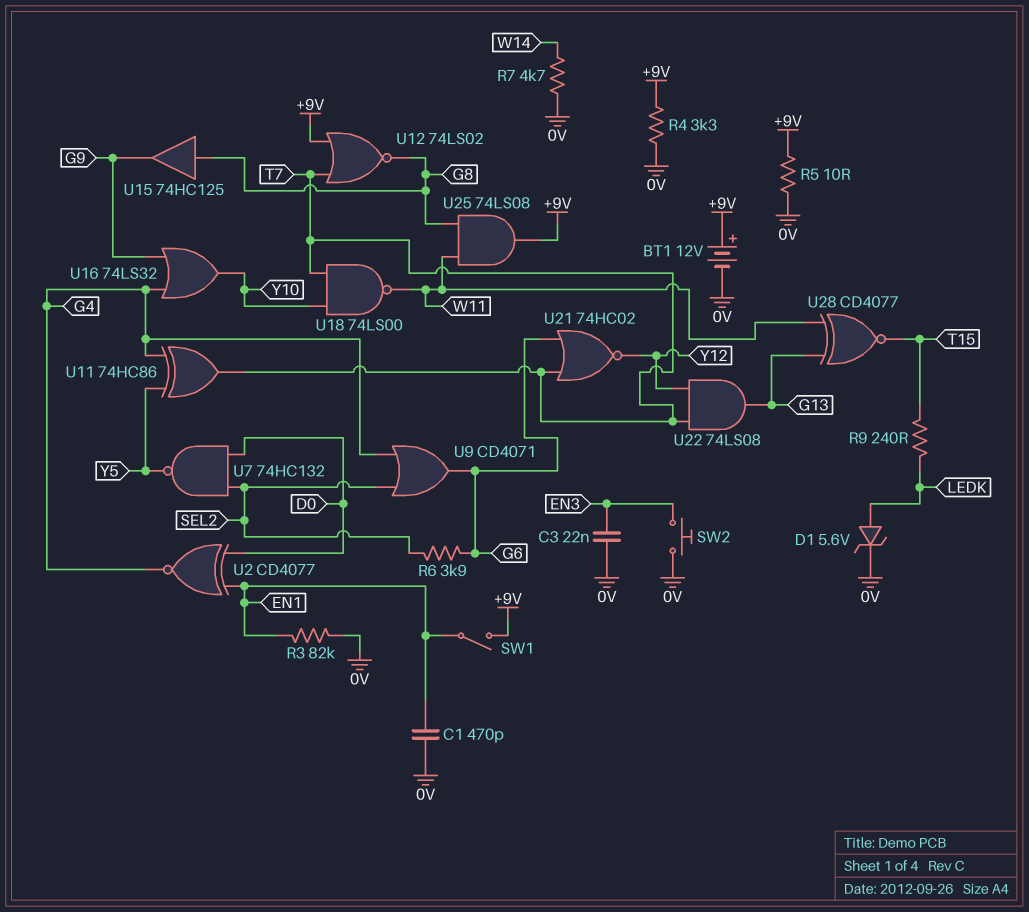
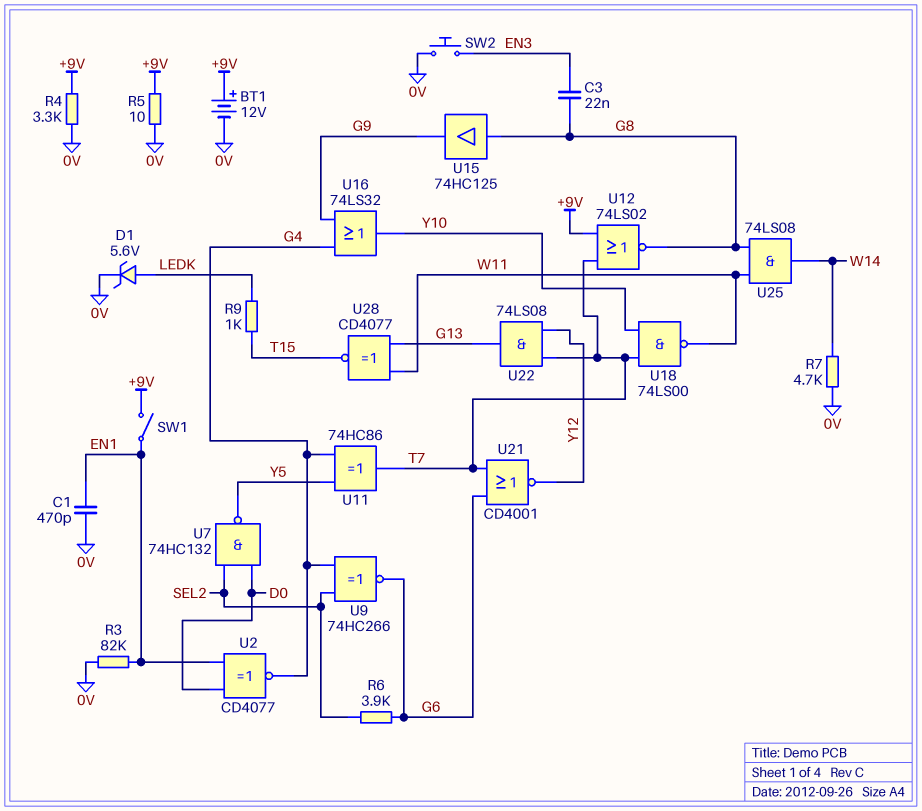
C3: 22nF (0V, EN3) -> 22nF (EN3, G8)
R9: 240 (LEDK, T15) -> 1k (LEDK, T15)
U9: OR CD4071 (in G4, in SEL2, out G6) -> XNOR 74HC266 (in G4, in SEL2, out G6)
U21: NOR 74HC02 (in G6, in T7, out Y12) -> NOR CD4001 (in G6, in T7, out Y12)
U25: AND 74LS08 (in G8, in W11, out +9V) -> AND 74LS08 (in G8, in W11, out W14)

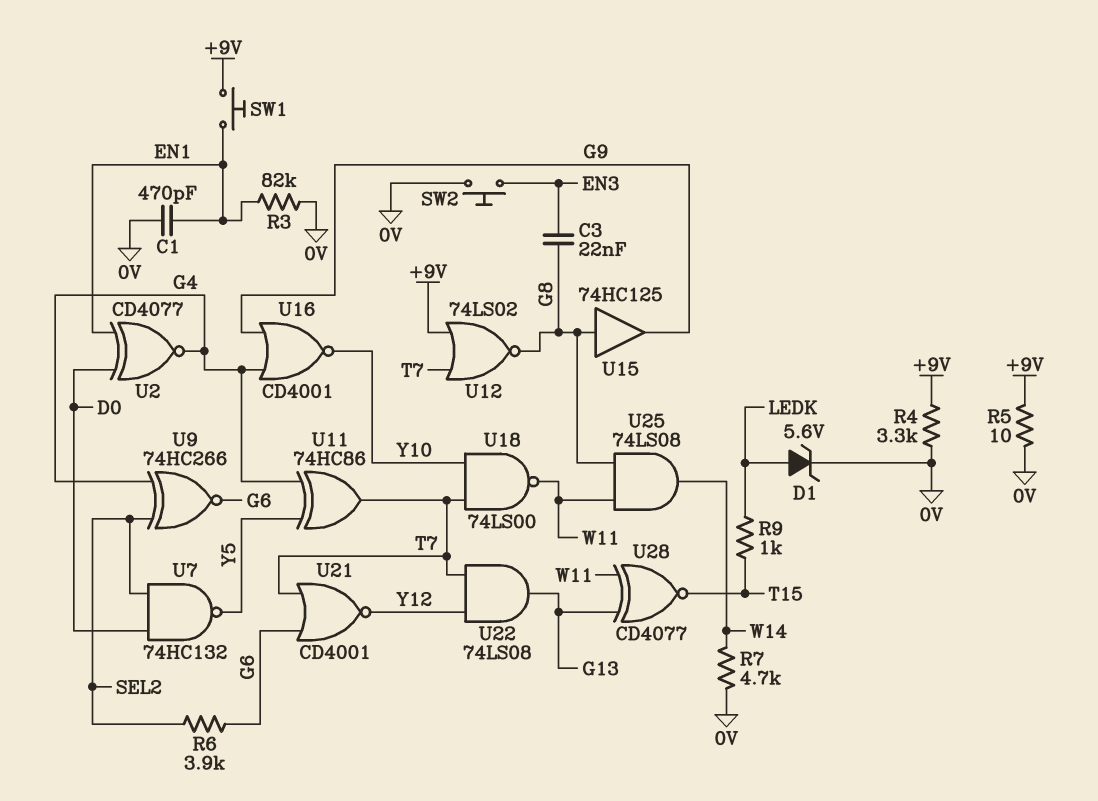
BT1: 12V (plus +9V, minus 0V) -> none
SW1: switch (+9V, EN1) -> button (+9V, EN1)
U16: OR 74LS32 (in G4, in G9, out Y10) -> NOR CD4001 (in G4, in G9, out Y10)

